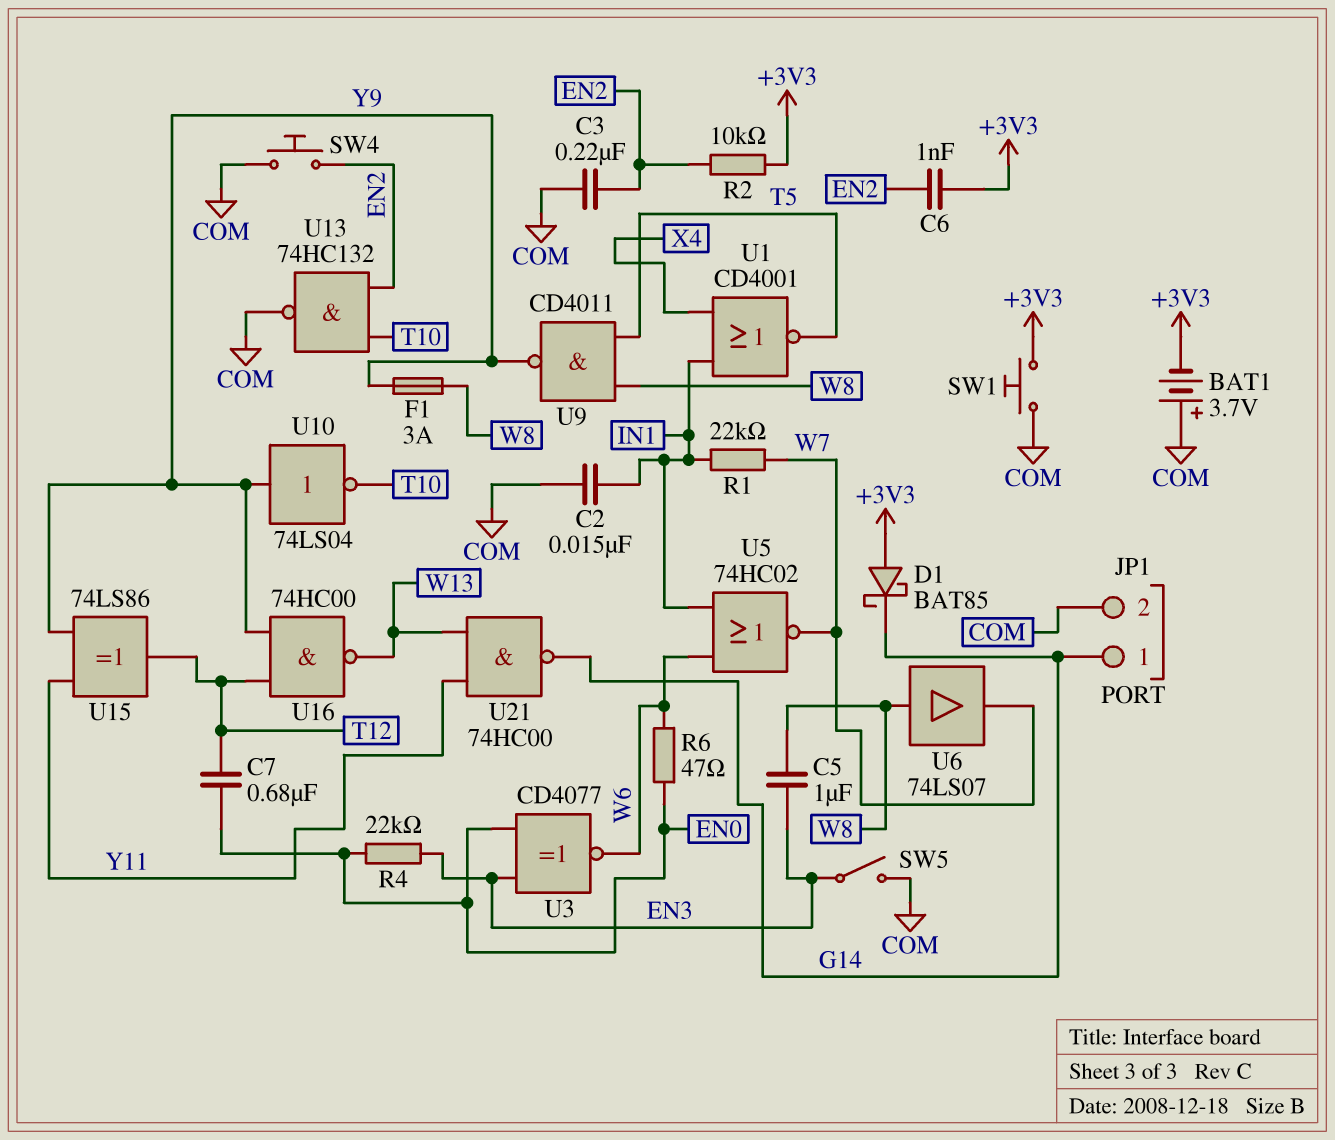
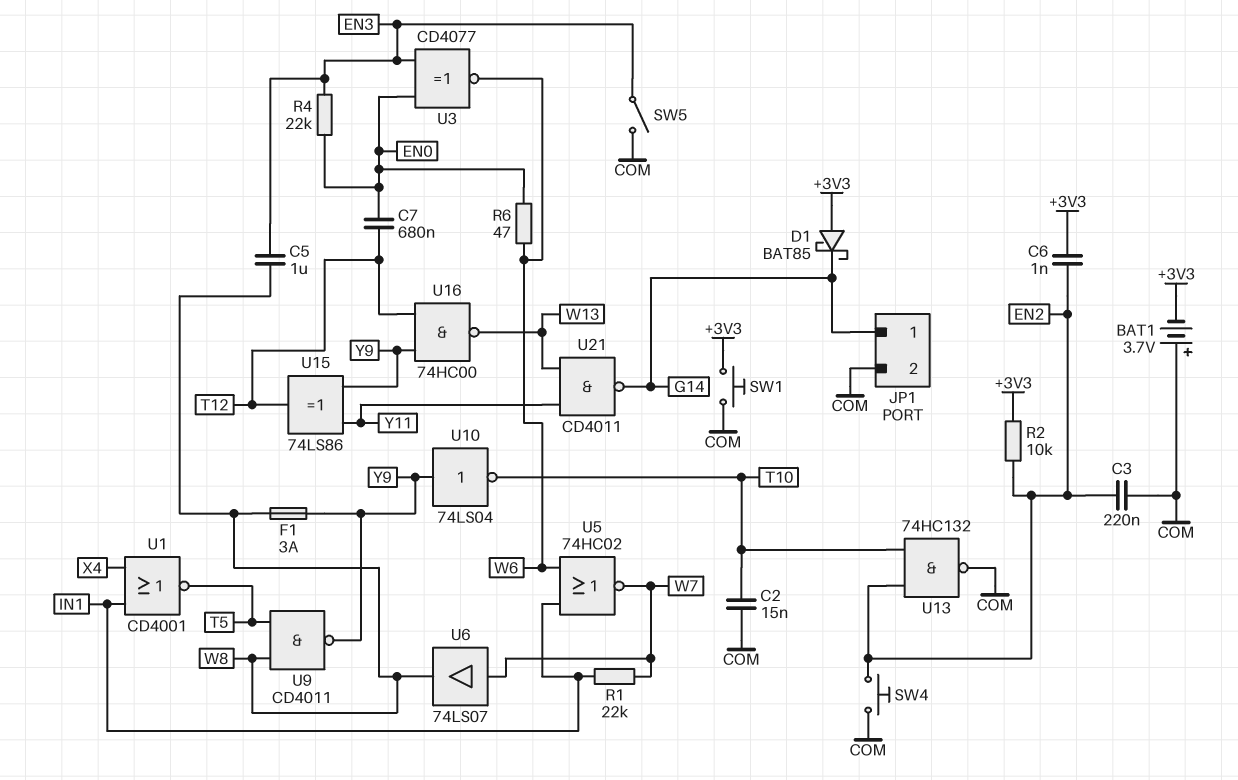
C2: 15nF (COM, IN1) -> 15nF (COM, T10)
U6: buffer 74LS07 (in W8, out W7) -> buffer 74LS07 (in W7, out W8)
U21: NAND 74HC00 (in W13, in Y11, out G14) -> NAND CD4011 (in W13, in Y11, out G14)

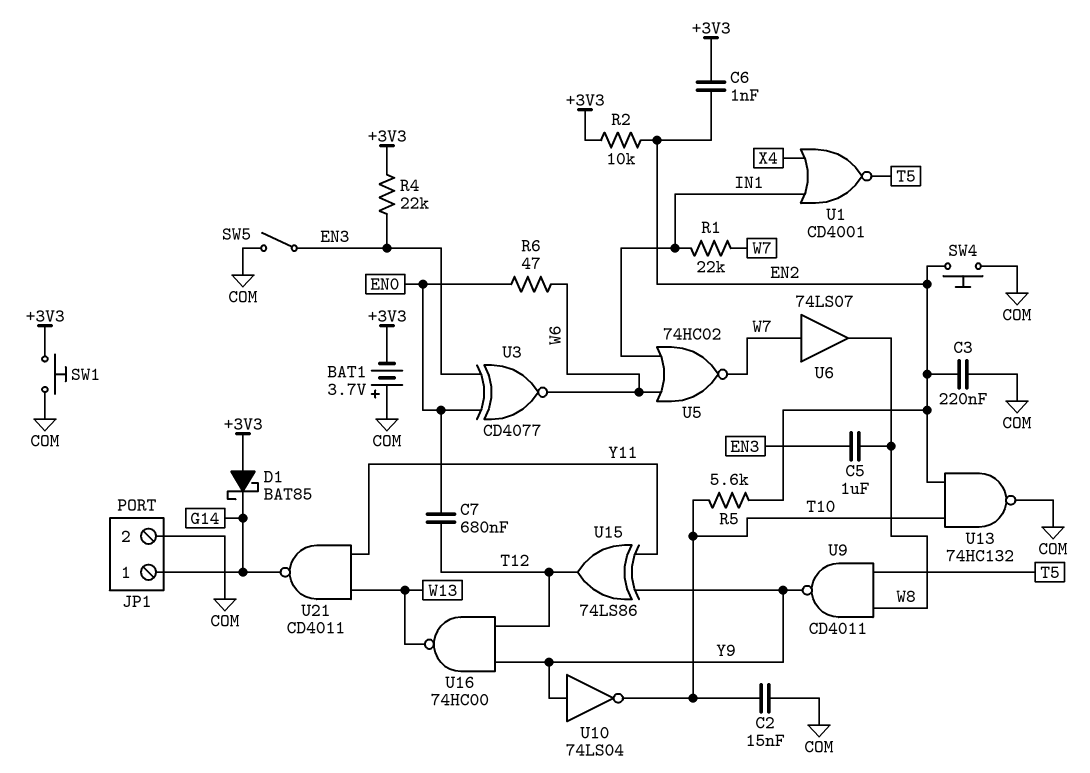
F1: 3A (W8, Y9) -> none
R4: 22k (EN0, EN3) -> 22k (+3V3, EN3)
R5: none -> 5.6k (EN2, T10)

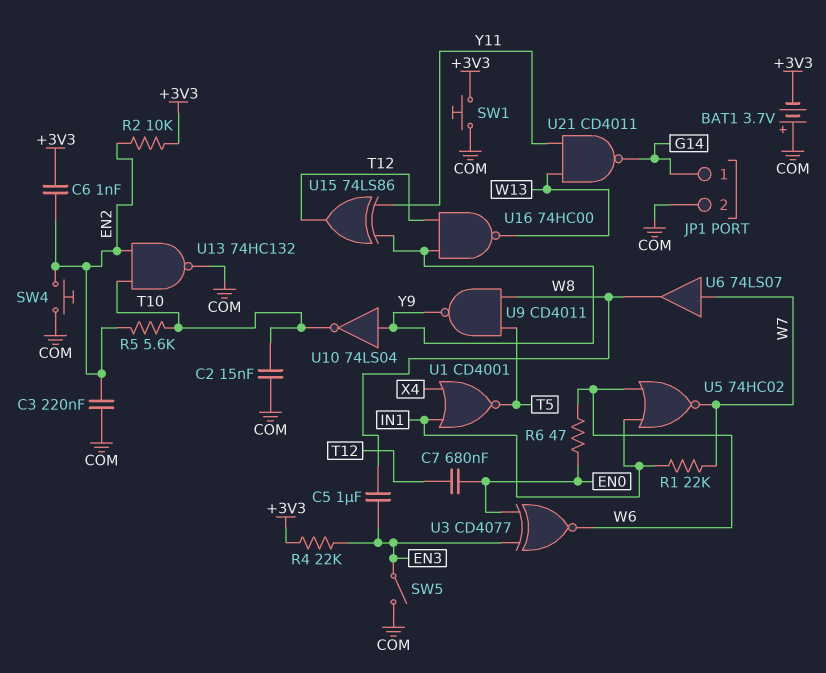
D1: schottky BAT85 (A +3V3, K G14) -> none

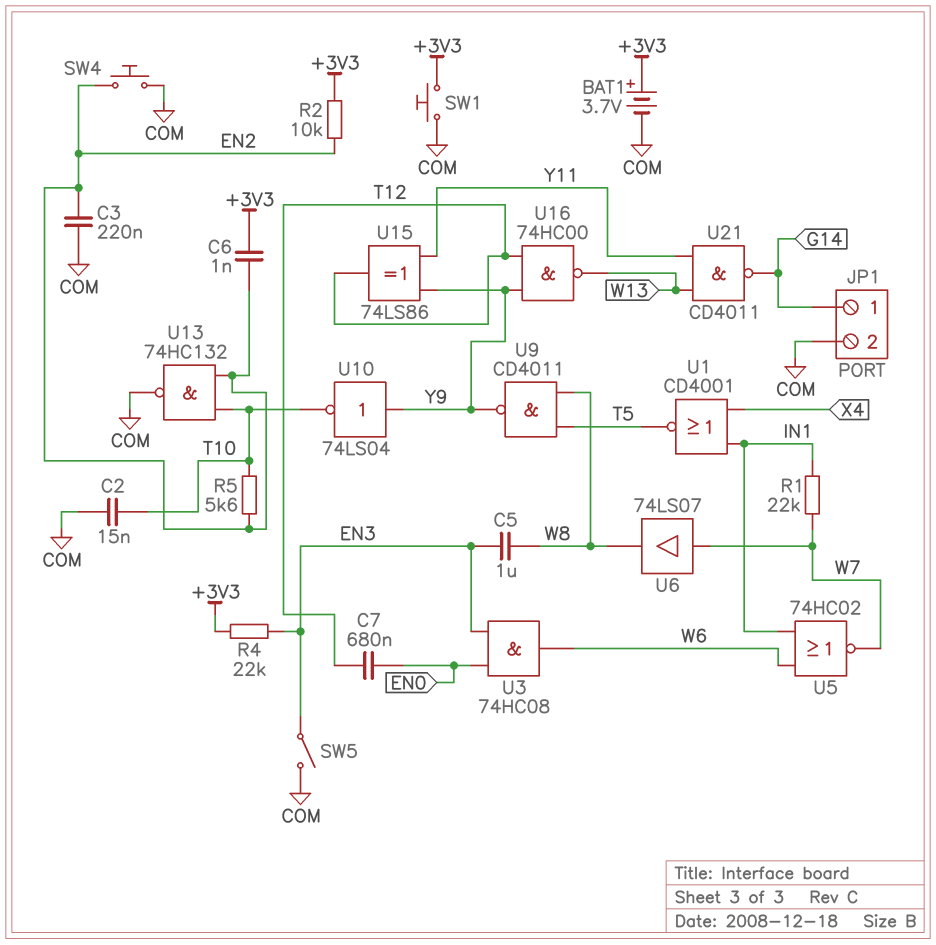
BAT1: 3.7V (plus COM, minus +3V3) -> 3.7V (plus +3V3, minus COM)
R6: 47 (EN0, W6) -> none
U3: XNOR CD4077 (in EN0, in EN3, out W6) -> AND 74HC08 (in EN0, in EN3, out W6)

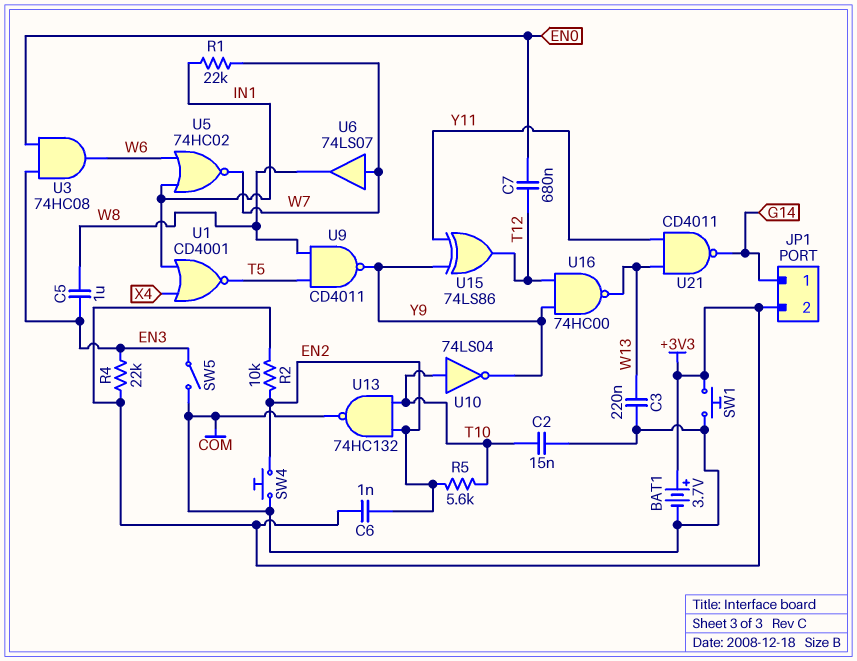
C3: 220nF (COM, EN2) -> 220nF (COM, W13)
JP1 pin 2: COM -> +3V3
U10: NOT 74LS04 (in Y9, out T10) -> NOT 74LS04 (in T10, out Y9)

